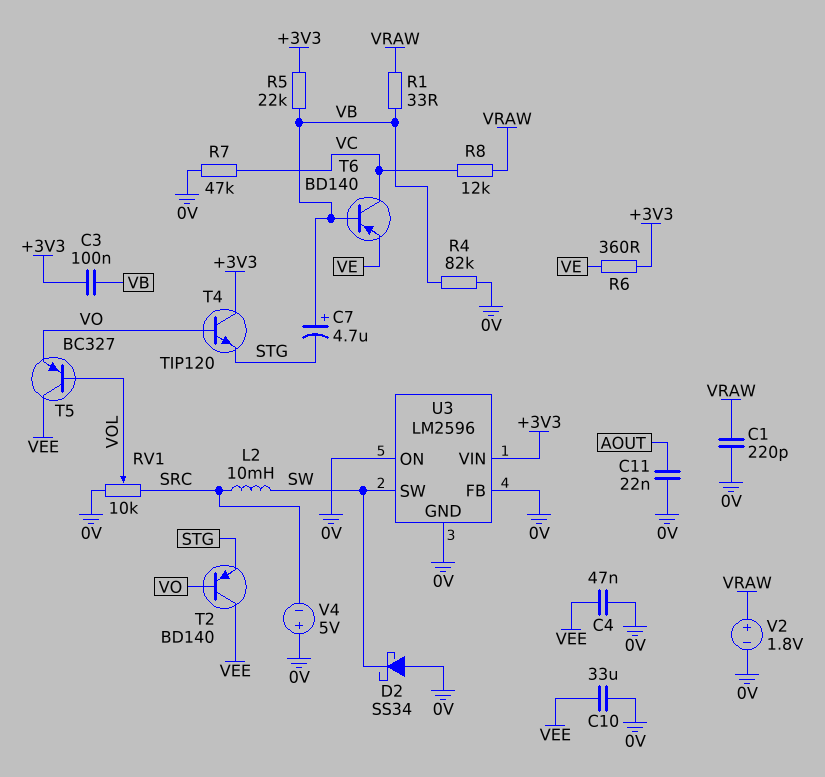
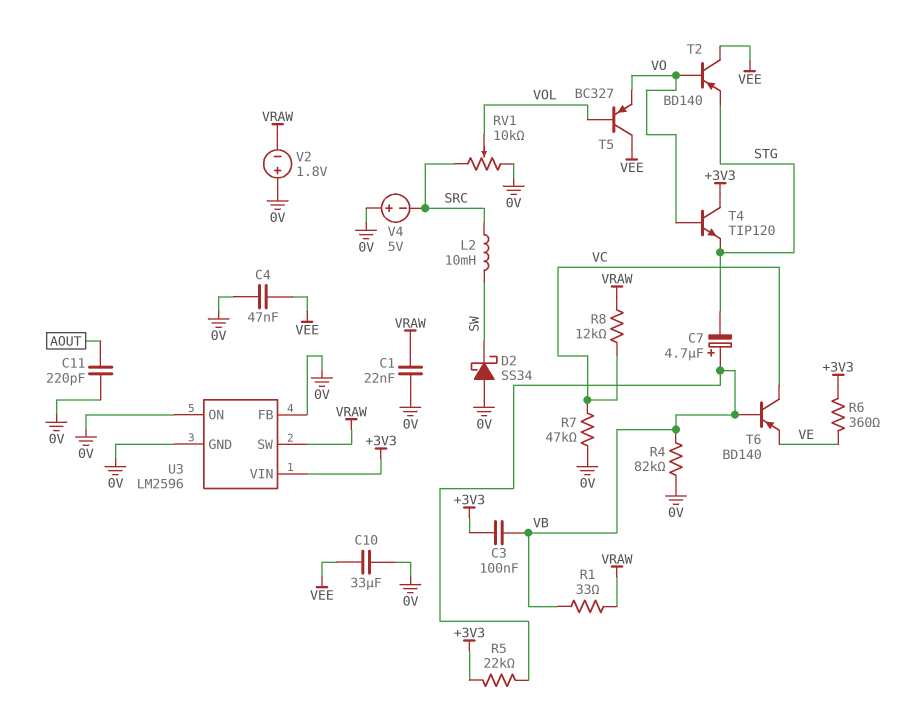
C1: 220pF (0V, VRAW) -> 22nF (0V, VRAW)
C11: 22nF (0V, AOUT) -> 220pF (0V, AOUT)
U3 pin SW: SW -> VRAW
V2: 1.8V (plus VRAW, minus 0V) -> 1.8V (plus 0V, minus VRAW)

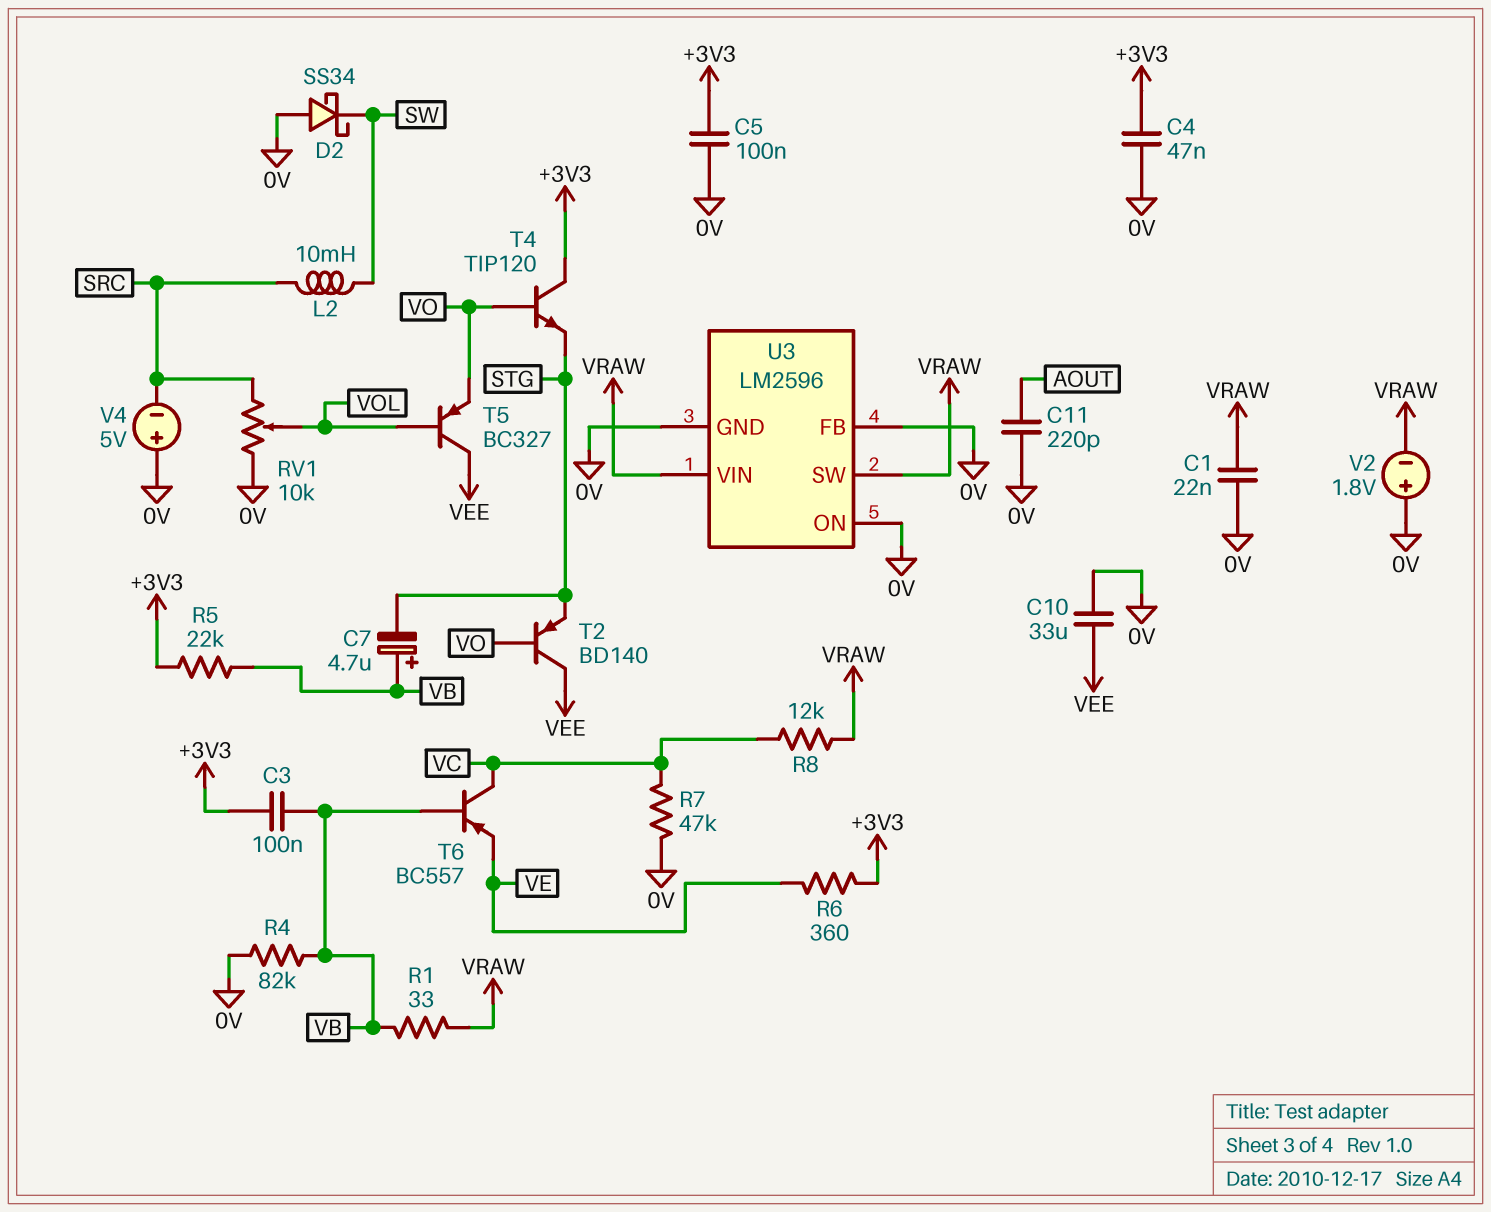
C4: 47nF (0V, VEE) -> 47nF (+3V3, 0V)
C5: none -> 100nF (+3V3, 0V)
T6: PNP BD140 (B VB, C VC, E VE) -> PNP BC557 (B VB, C VC, E VE)
U3 pin VIN: +3V3 -> VRAW

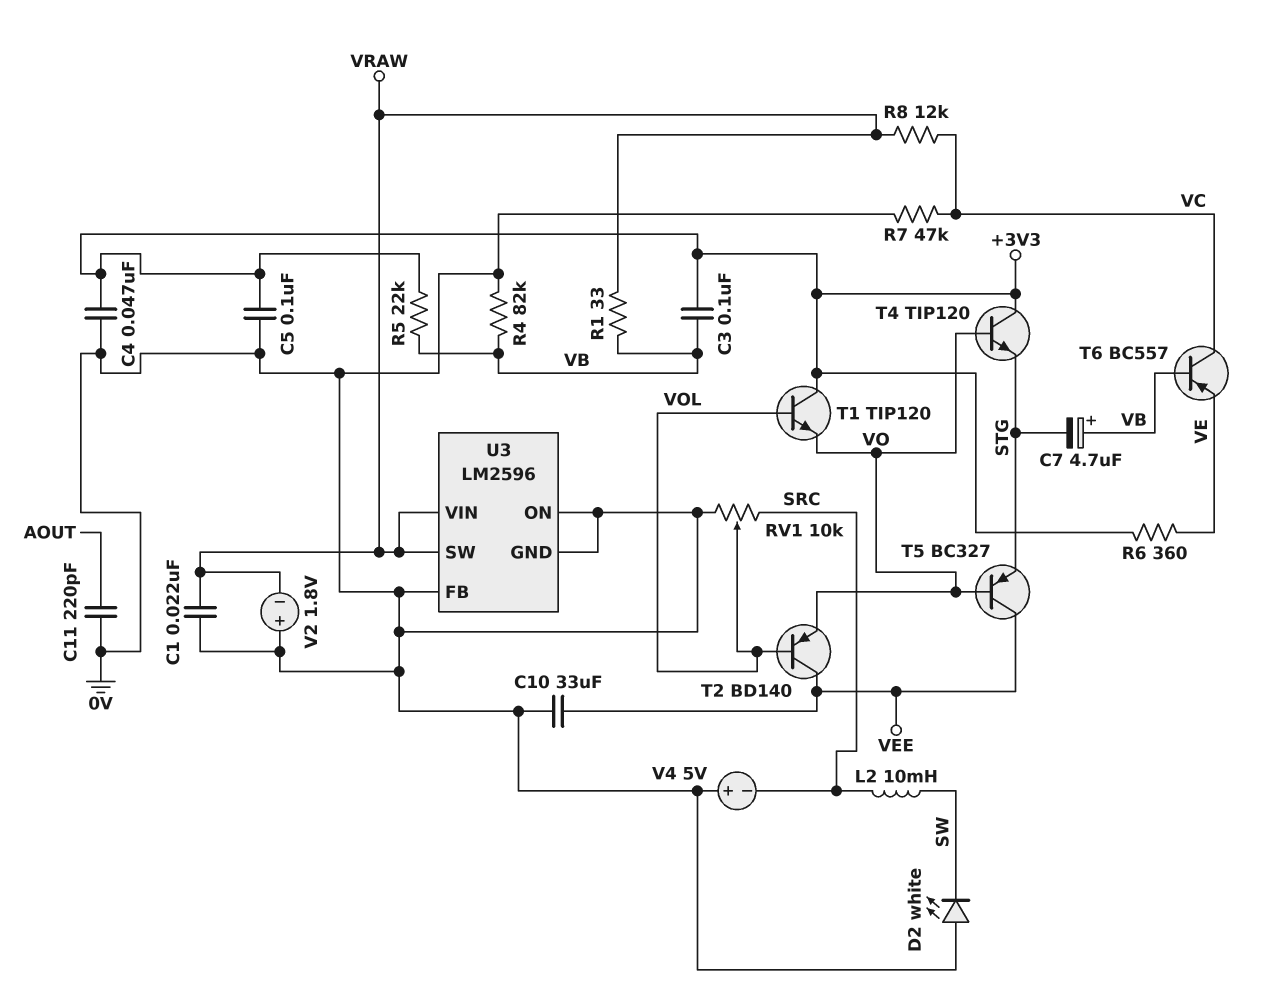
D2: schottky SS34 (A 0V, K SW) -> LED white (A 0V, K SW)
T1: none -> NPN TIP120 (B VOL, C +3V3, E VO)
T2: PNP BD140 (B VO, C VEE, E STG) -> PNP BD140 (B VOL, C VEE, E VO)
T5: PNP BC327 (B VOL, C VEE, E VO) -> PNP BC327 (B VO, C VEE, E STG)

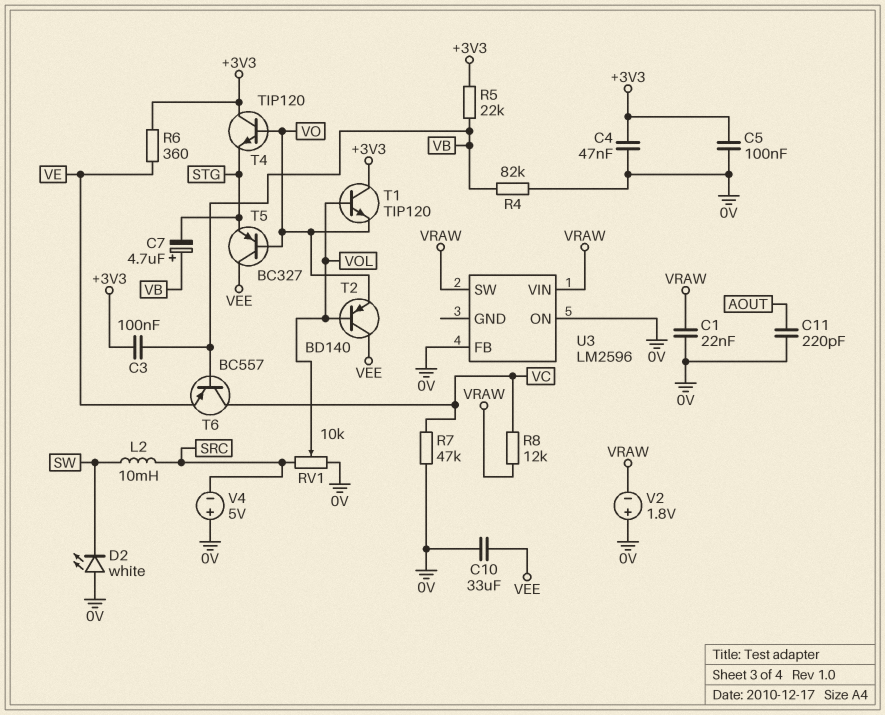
R1: 33 (VB, VRAW) -> none
U3 pin GND: 0V -> none

